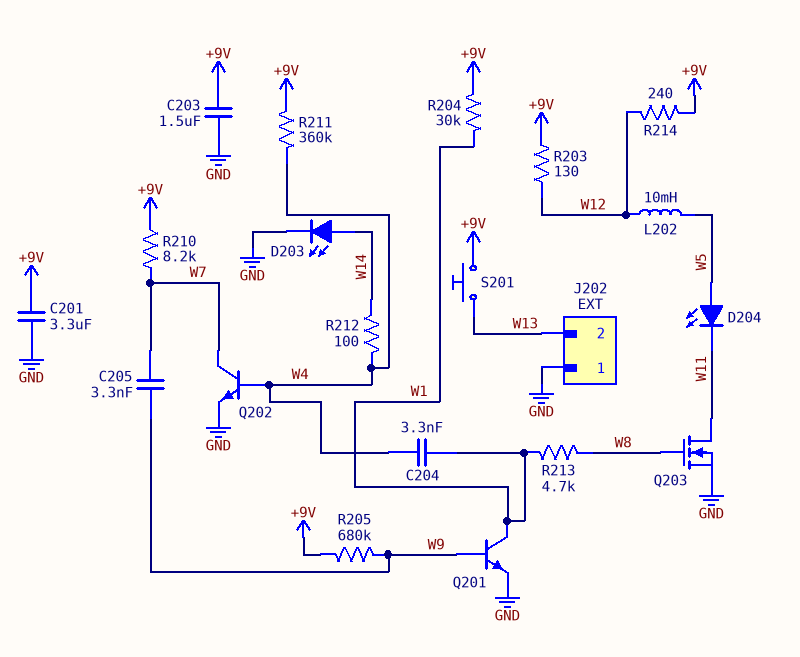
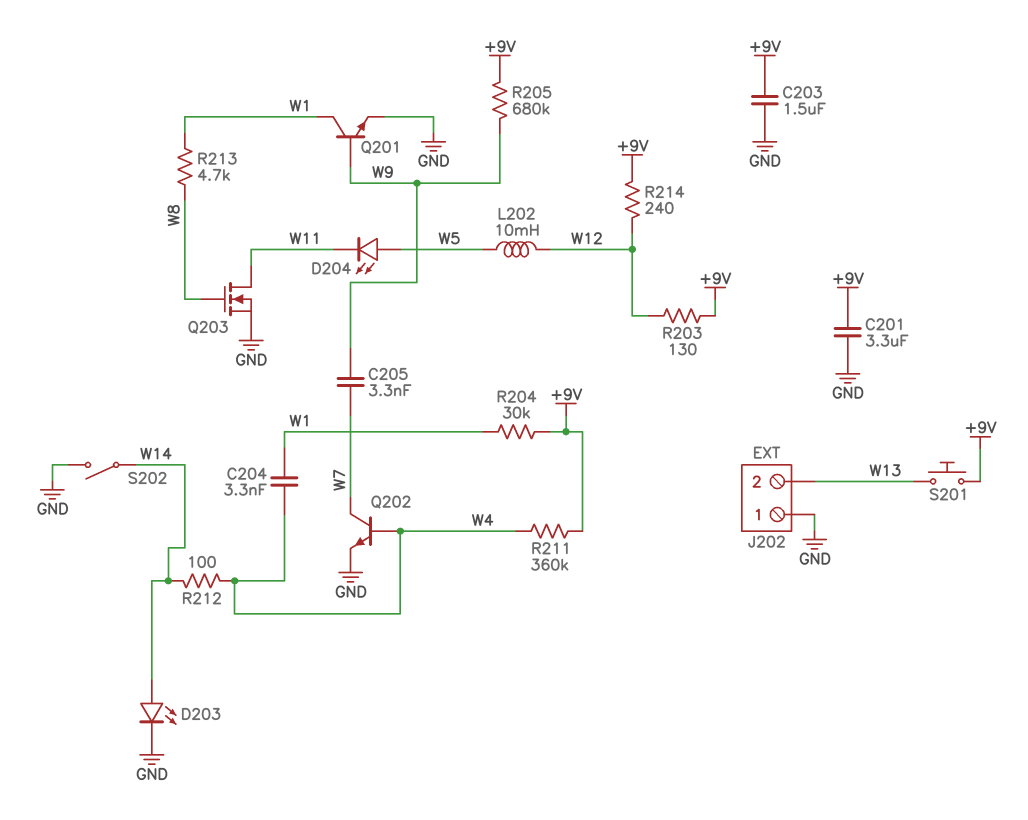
R210: 8.2k (+9V, W7) -> none
S202: none -> switch (GND, W14)

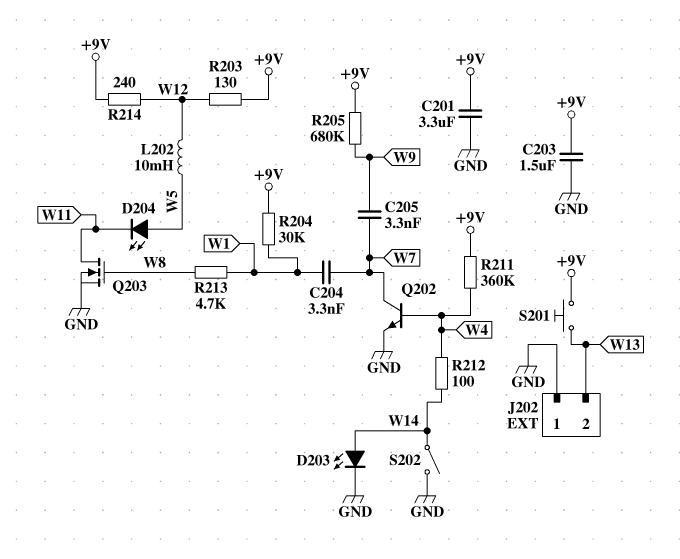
C204: 3.3nF (W1, W4) -> 3.3nF (W1, W7)
Q201: NPN (B W9, C W1, E GND) -> none

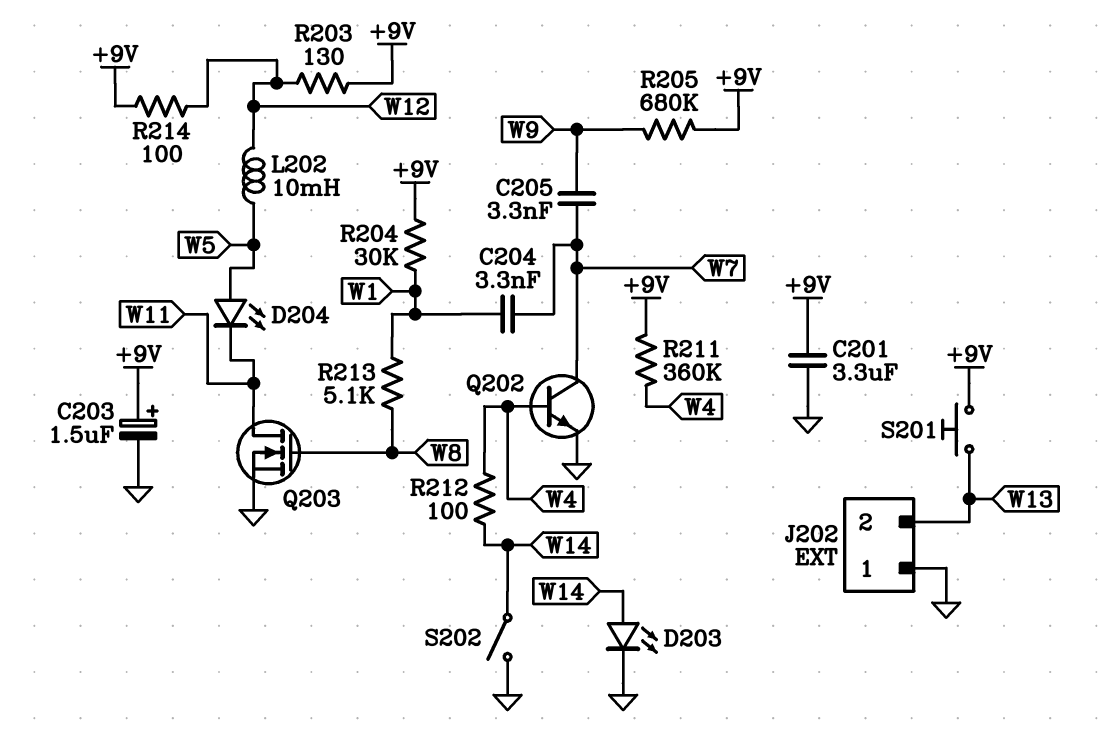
C203: 1.5uF (+9V, GND) -> 1.5uF (plus +9V, minus GND)
R213: 4.7k (W1, W8) -> 5.1k (W1, W8)
R214: 240 (+9V, W12) -> 100 (+9V, W12)

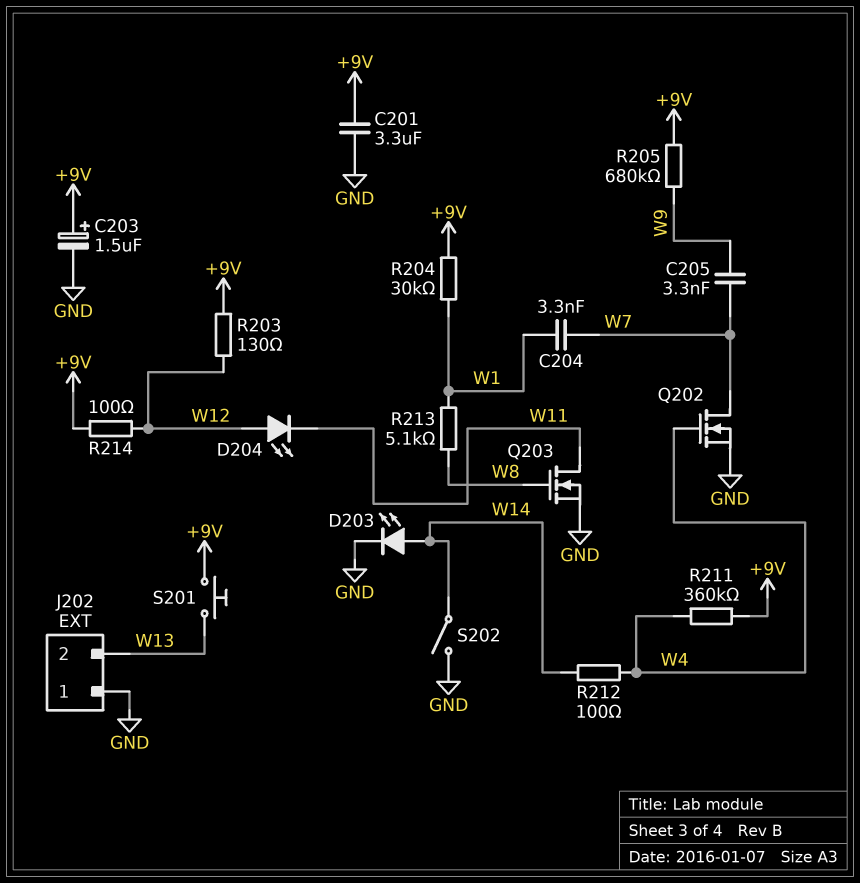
D204: LED (A W5, K W11) -> LED (A W12, K W11)
L202: 10mH (W5, W12) -> none
Q202: NPN (B W4, C W7, E GND) -> NMOS (G W4, D W7, S GND)

